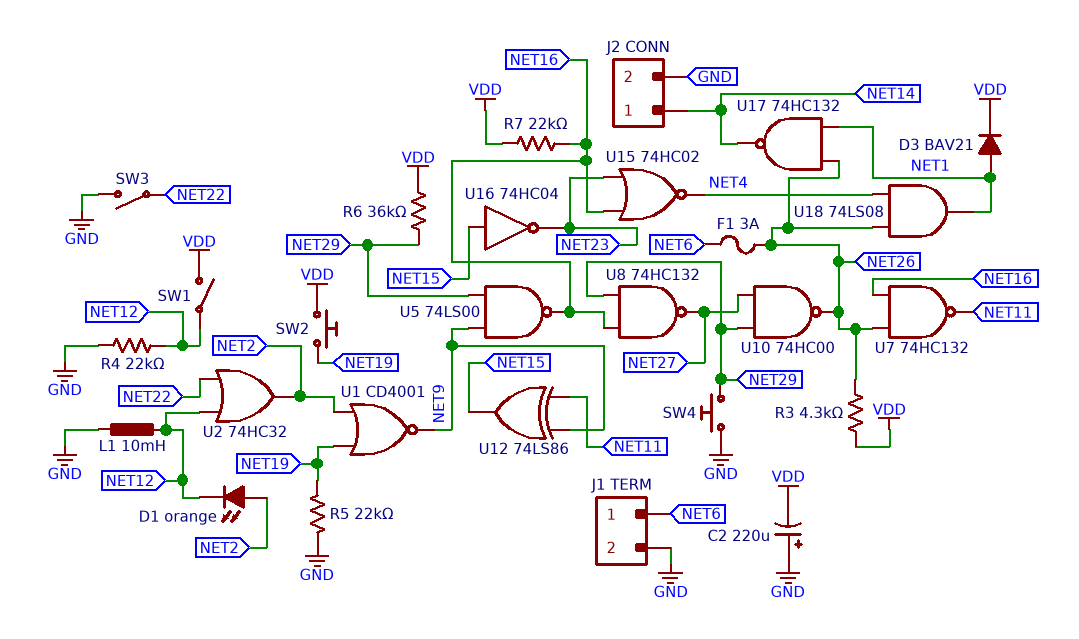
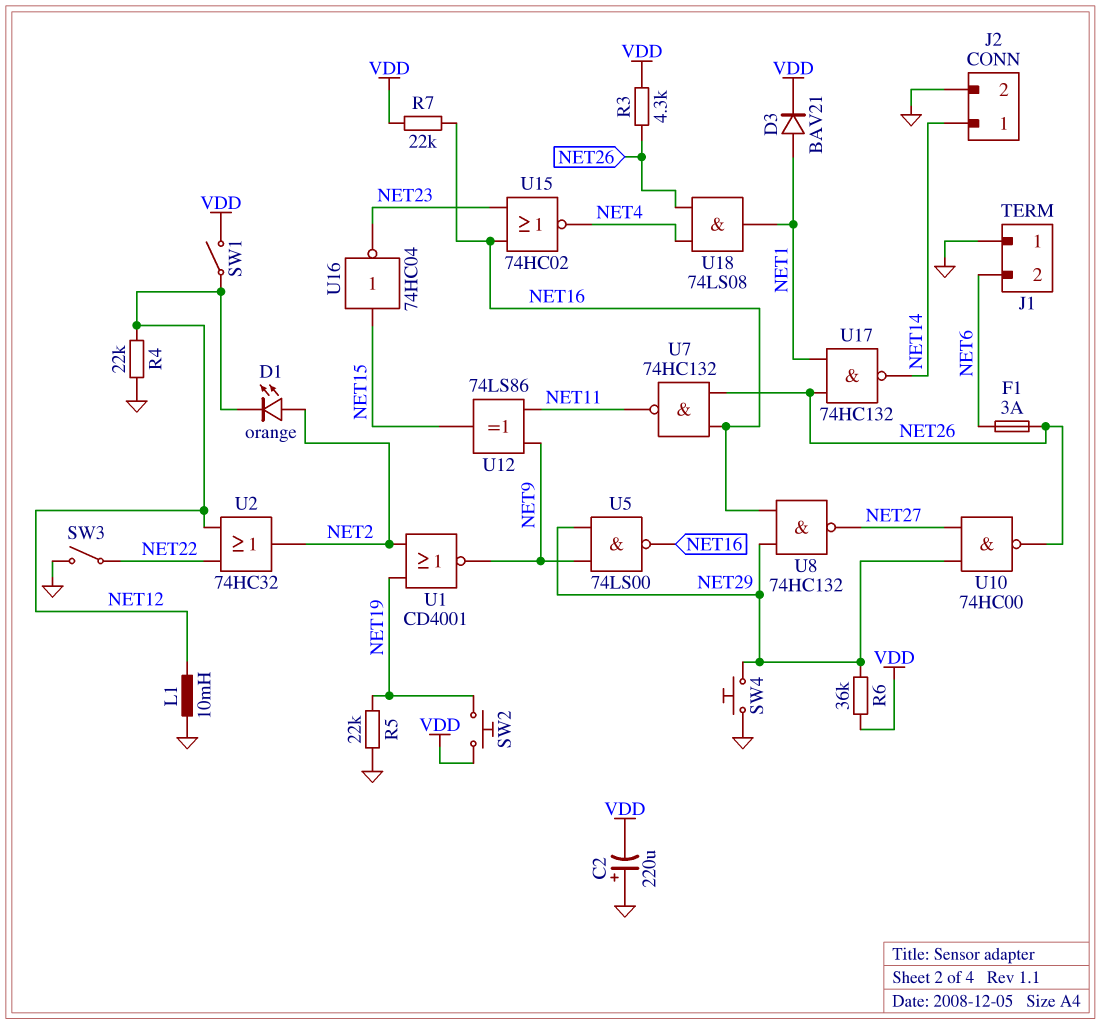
J1 pin 1: NET6 -> GND
J1 pin 2: GND -> NET6

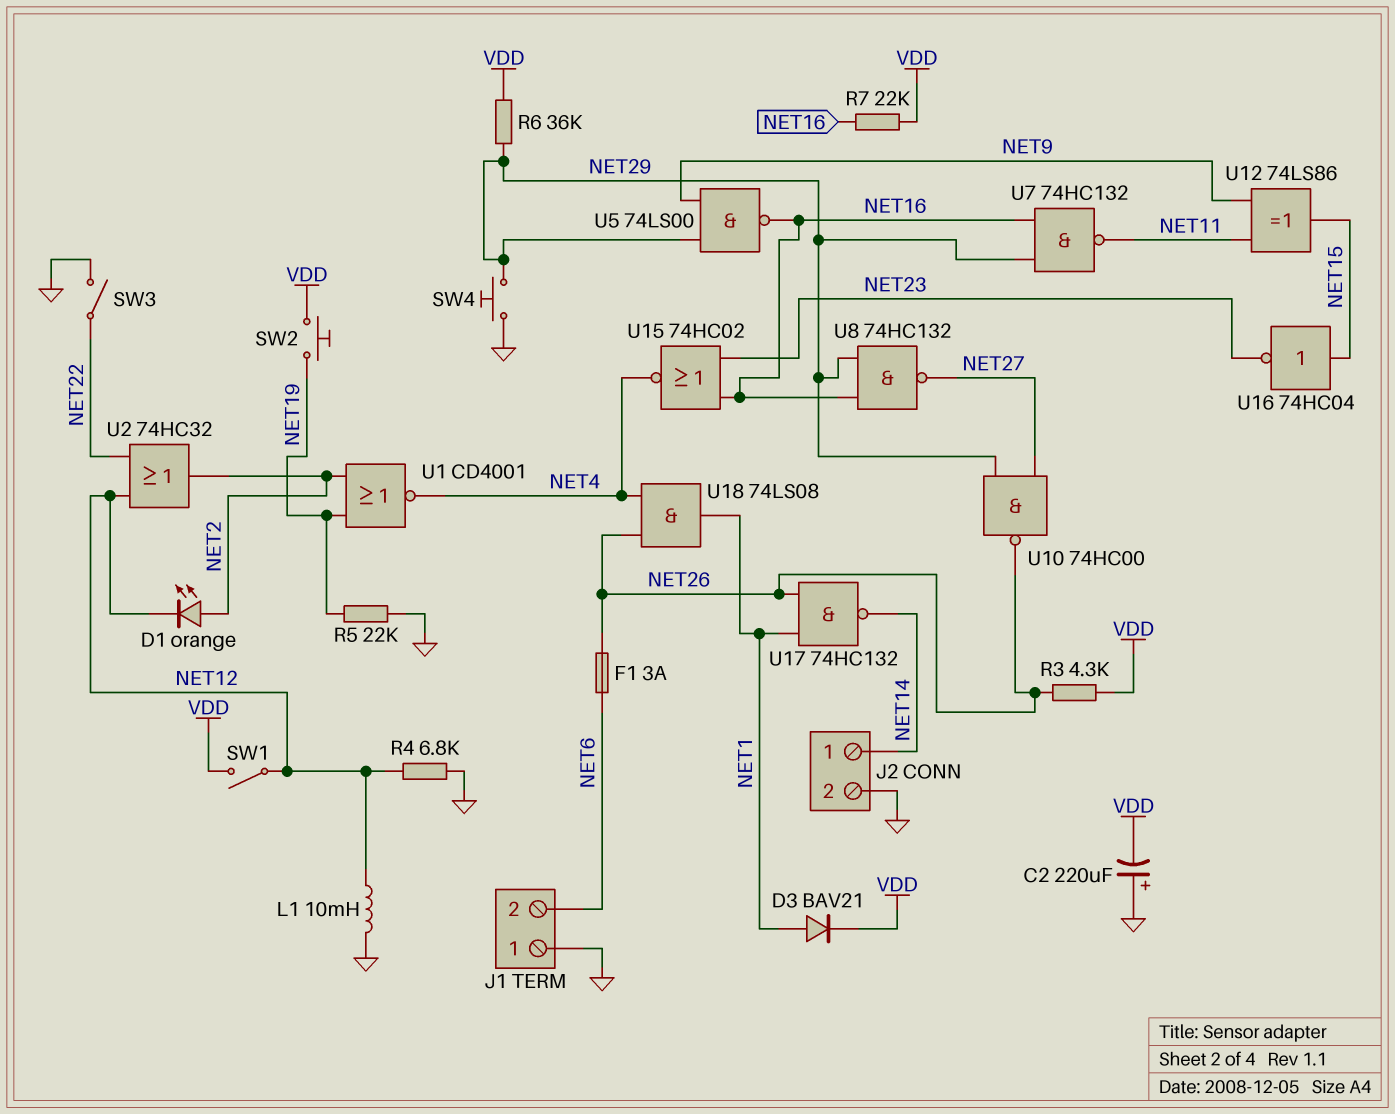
R4: 22k (GND, NET12) -> 6.8k (GND, NET12)
U1: NOR CD4001 (in NET2, in NET19, out NET9) -> NOR CD4001 (in NET2, in NET19, out NET4)
U7: NAND 74HC132 (in NET16, in NET26, out NET11) -> NAND 74HC132 (in NET16, in NET29, out NET11)

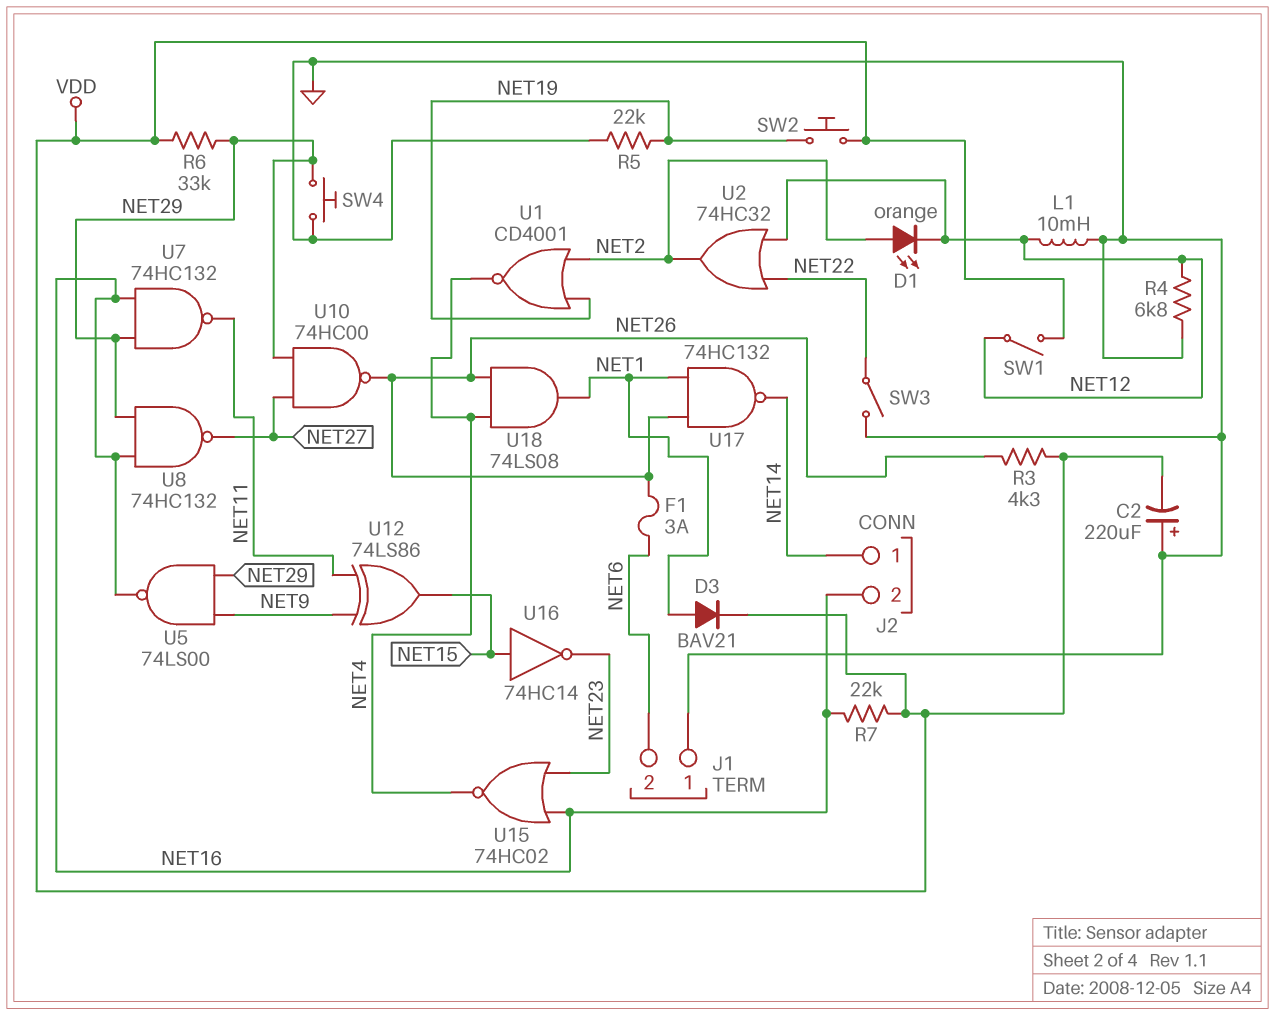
J2 pin 2: GND -> NET16
R6: 36k (NET29, VDD) -> 33k (NET29, VDD)
U16: NOT 74HC04 (in NET15, out NET23) -> NOT 74HC14 (in NET15, out NET23)

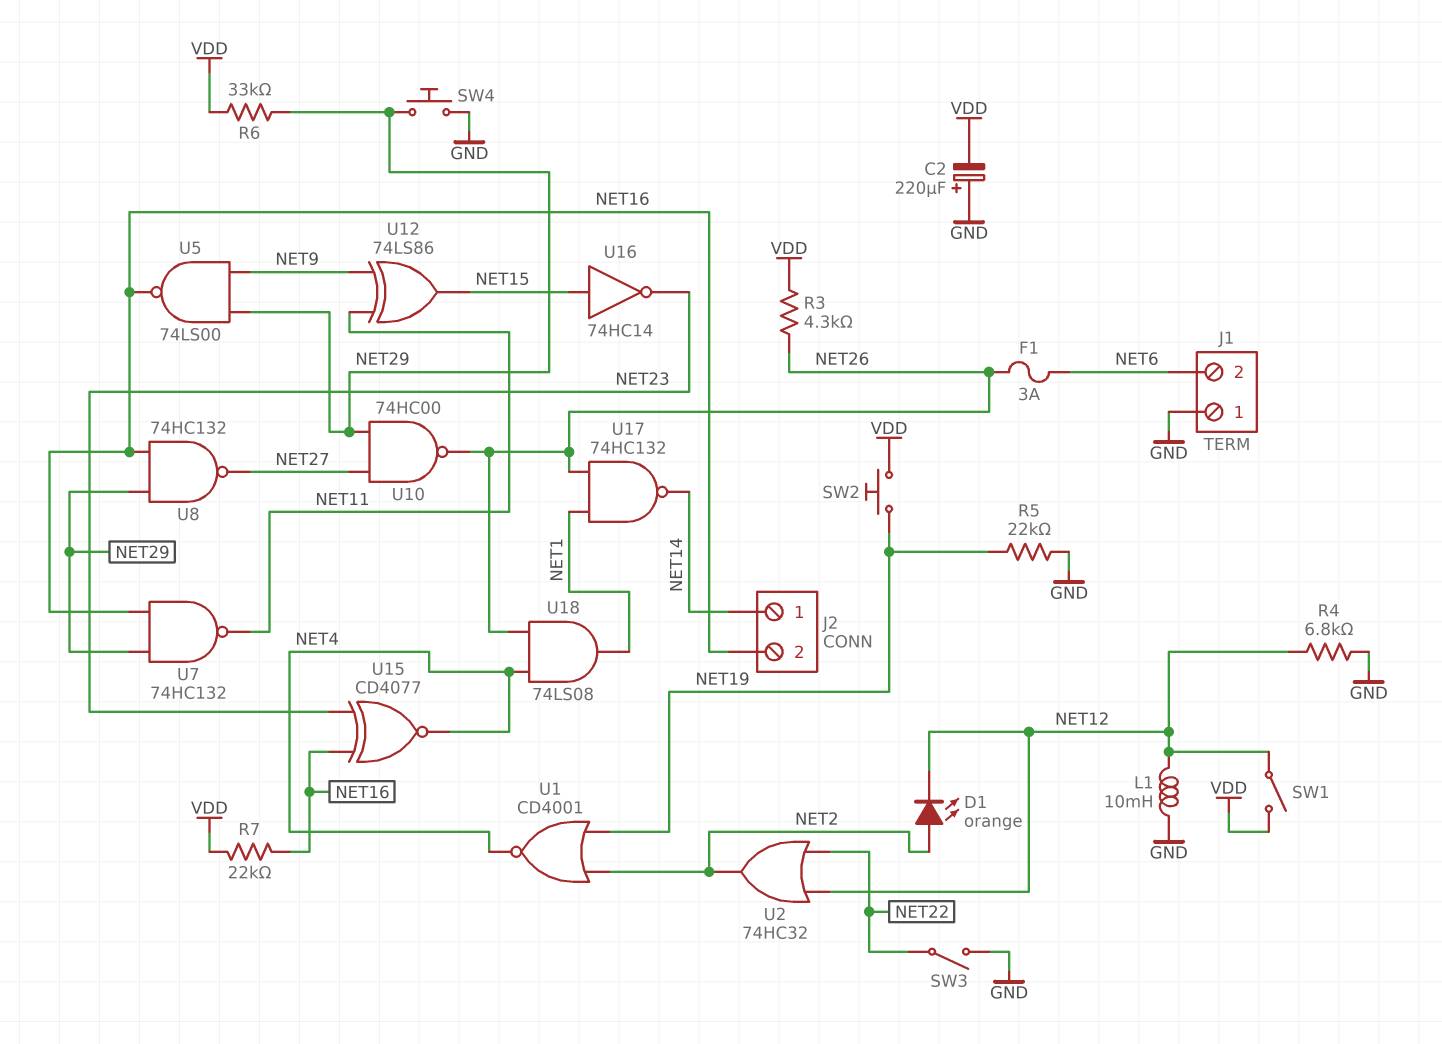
D3: diode BAV21 (A NET1, K VDD) -> none
U15: NOR 74HC02 (in NET16, in NET23, out NET4) -> XNOR CD4077 (in NET16, in NET23, out NET4)

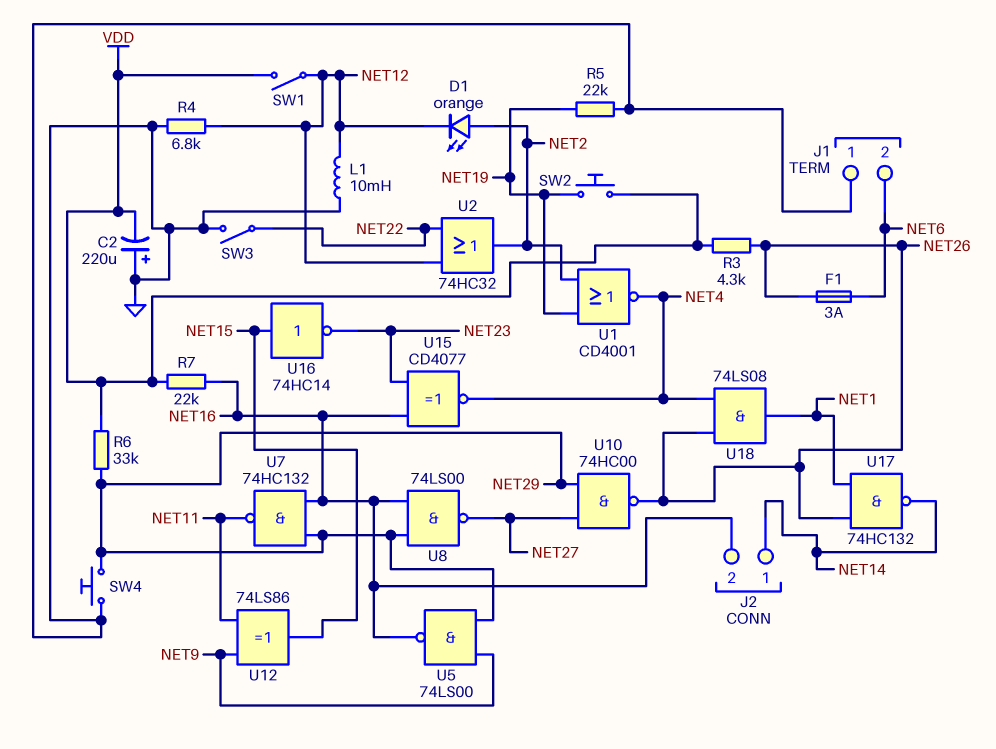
U8: NAND 74HC132 (in NET16, in NET29, out NET27) -> NAND 74LS00 (in NET16, in NET29, out NET27)

